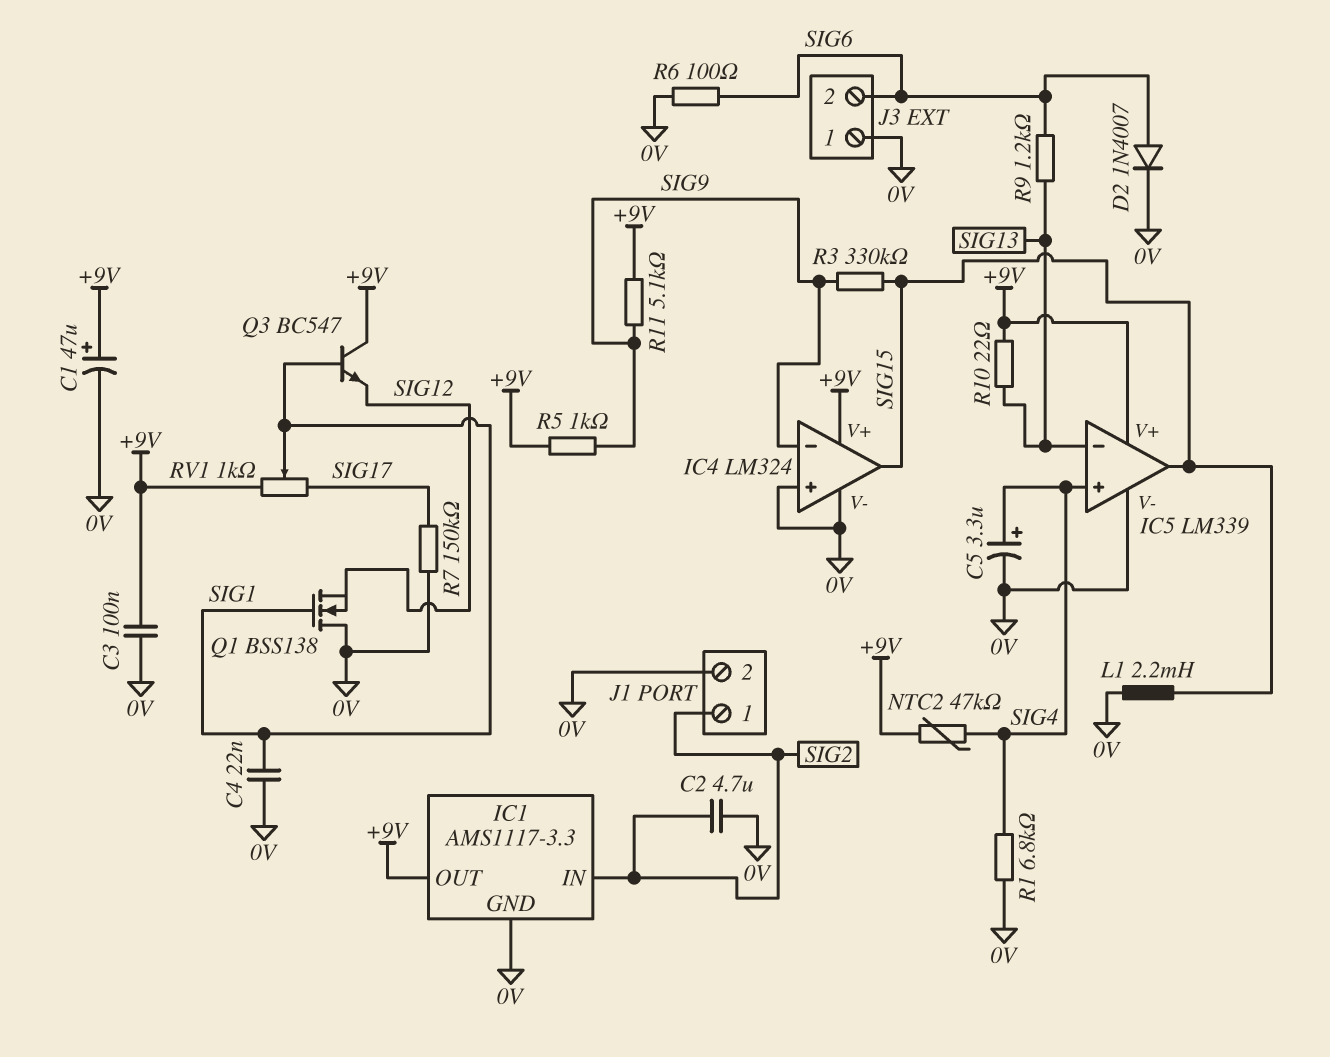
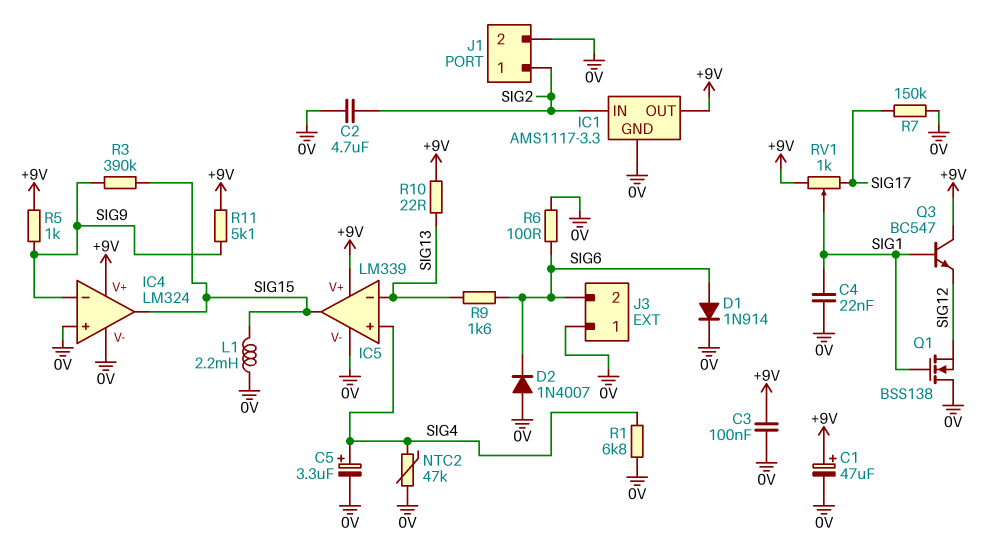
D1: none -> diode 1N914 (A SIG6, K 0V)
D2: diode 1N4007 (A SIG6, K 0V) -> diode 1N4007 (A 0V, K SIG6)
NTC2: 47k (+9V, SIG4) -> 47k (0V, SIG4)
R3: 330k (SIG9, SIG15) -> 390k (SIG9, SIG15)
R9: 1.2k (SIG6, SIG13) -> 1.6k (SIG6, SIG13)

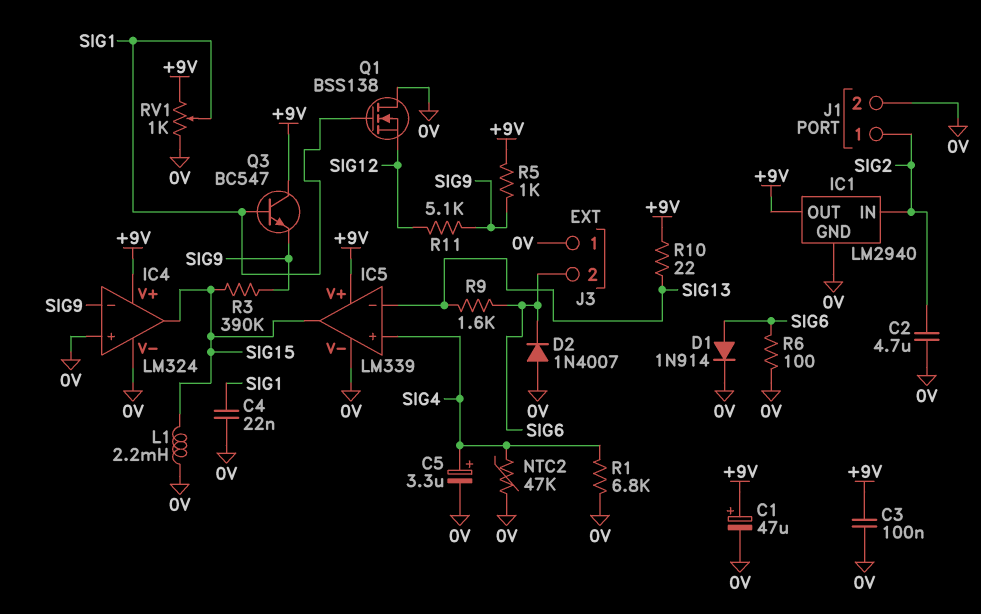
IC1: AMS1117-3.3 -> LM2940
Q3: NPN BC547 (B SIG1, C +9V, E SIG12) -> NPN BC547 (B SIG1, C +9V, E SIG9)
R7: 150k (0V, SIG17) -> none
R11: 5.1k (+9V, SIG9) -> 5.1k (SIG9, SIG12)
RV1: 1k (+9V, SIG17, wiper SIG1) -> 1k (+9V, 0V, wiper SIG1)

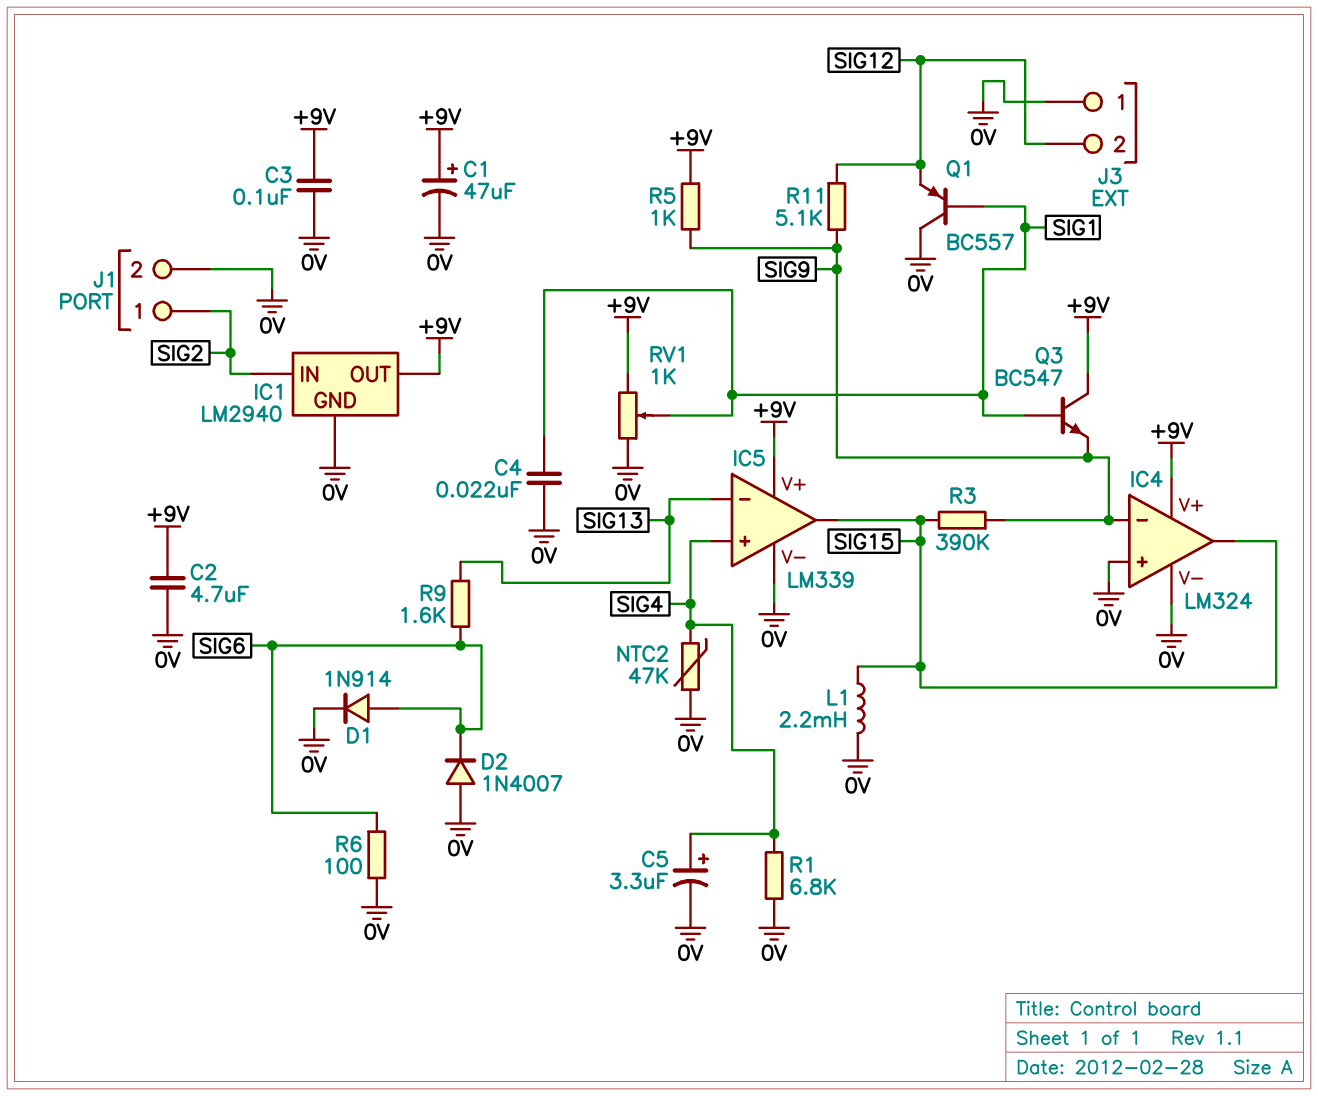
C2: 4.7uF (0V, SIG2) -> 4.7uF (+9V, 0V)
J3 pin 2: SIG6 -> SIG12
Q1: NMOS BSS138 (G SIG1, D 0V, S SIG12) -> PNP BC557 (B SIG1, C 0V, E SIG12)
R10: 22 (+9V, SIG13) -> none

